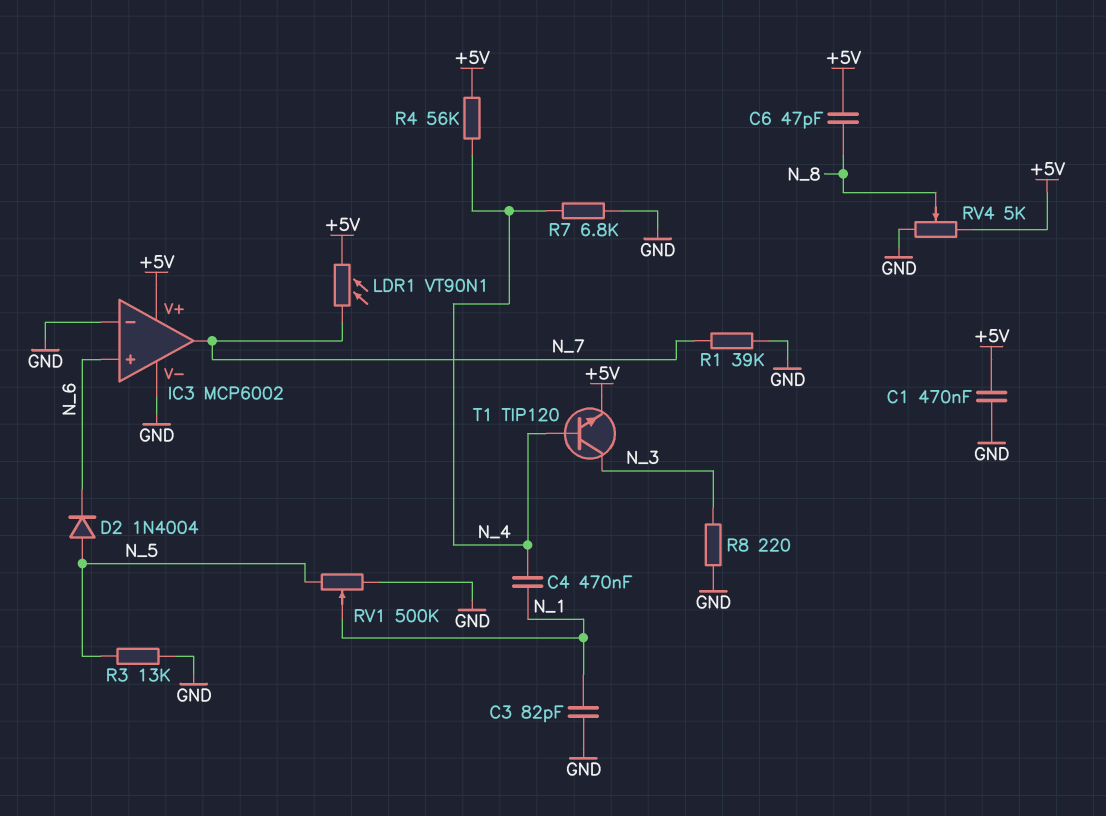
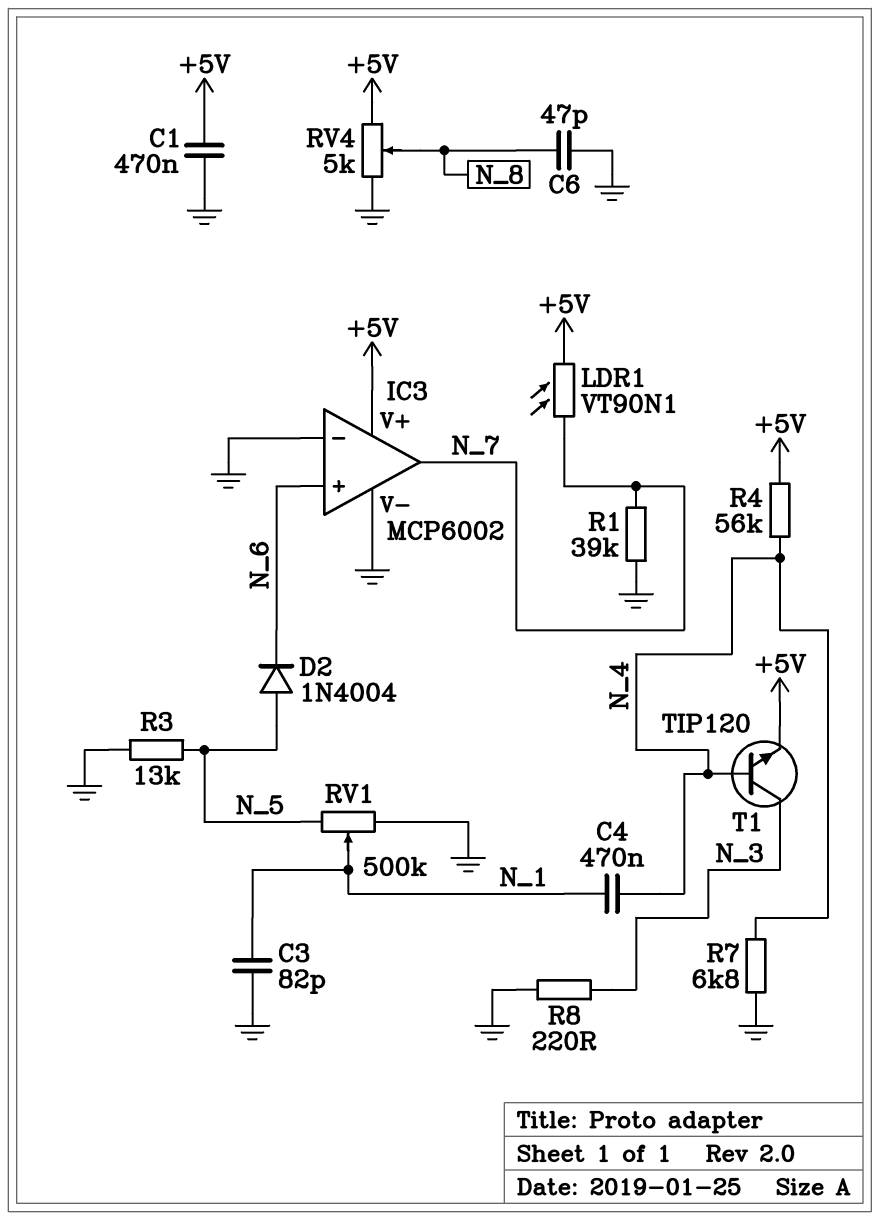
C6: 47pF (+5V, N_8) -> 47pF (GND, N_8)

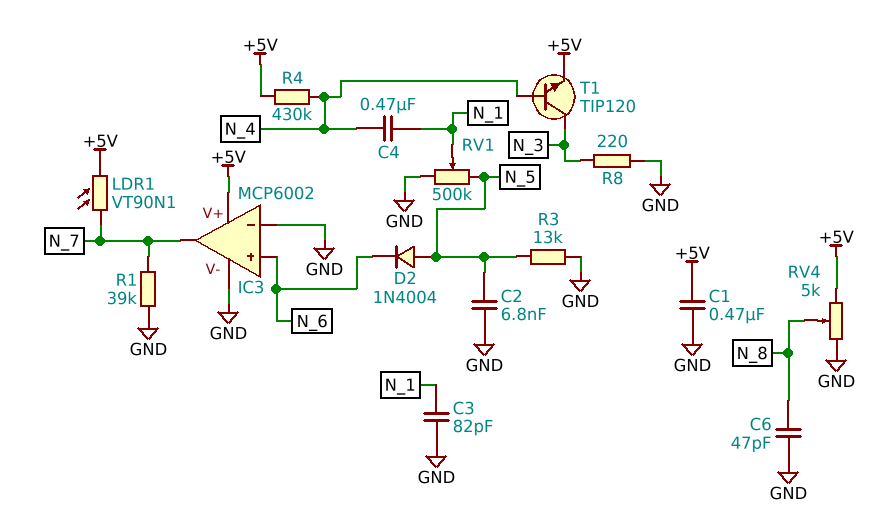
C2: none -> 6.8nF (GND, N_5)
R4: 56k (+5V, N_4) -> 430k (+5V, N_4)
R7: 6.8k (GND, N_4) -> none

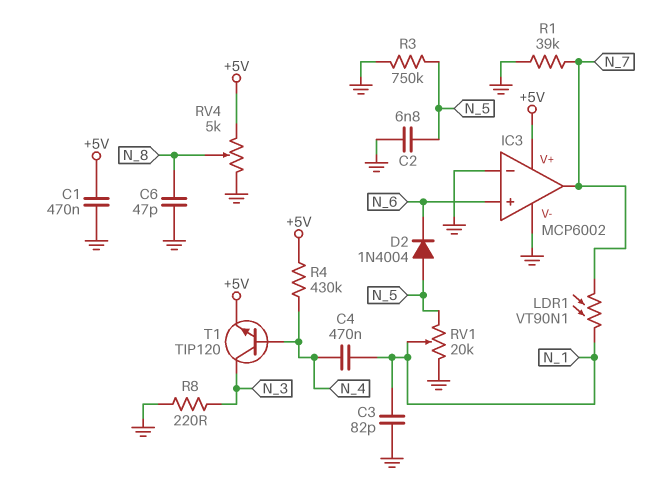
LDR1: VT90N1 (+5V, N_7) -> VT90N1 (N_1, N_7)
R3: 13k (GND, N_5) -> 750k (GND, N_5)
RV1: 500k (GND, N_5, wiper N_1) -> 20k (GND, N_5, wiper N_1)

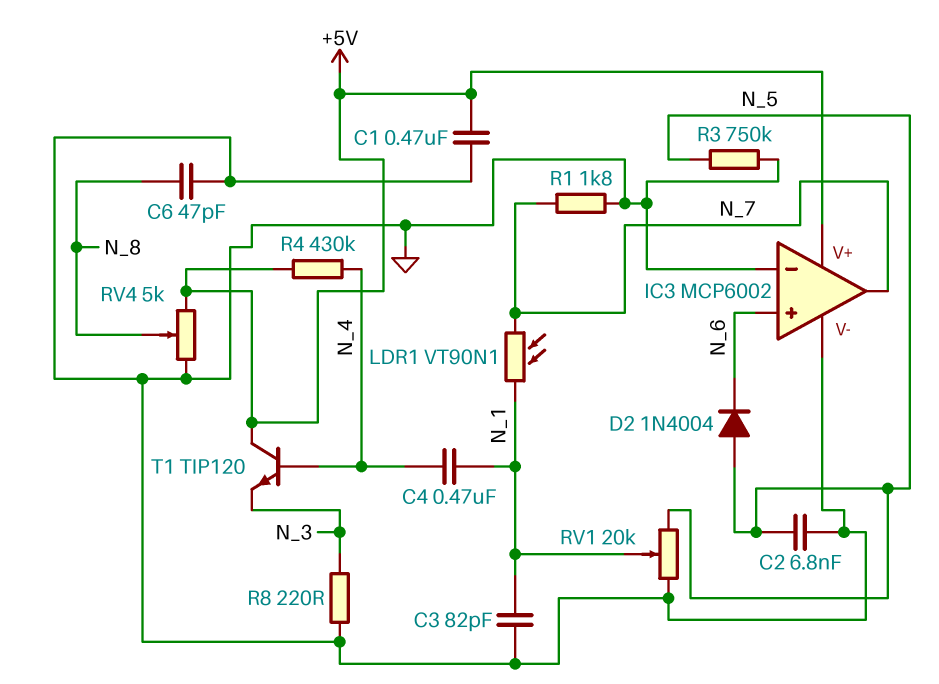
R1: 39k (GND, N_7) -> 1.8k (GND, N_7)
T1: NPN TIP120 (B N_4, C N_3, E +5V) -> NPN TIP120 (B N_4, C +5V, E N_3)

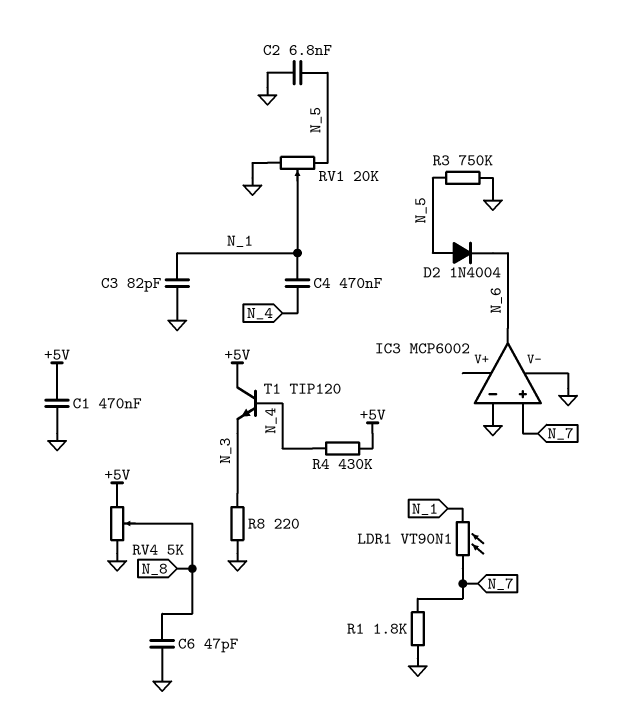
IC3 pin V+: +5V -> none
IC3 pin in+: N_6 -> N_7
IC3 pin out: N_7 -> N_6

